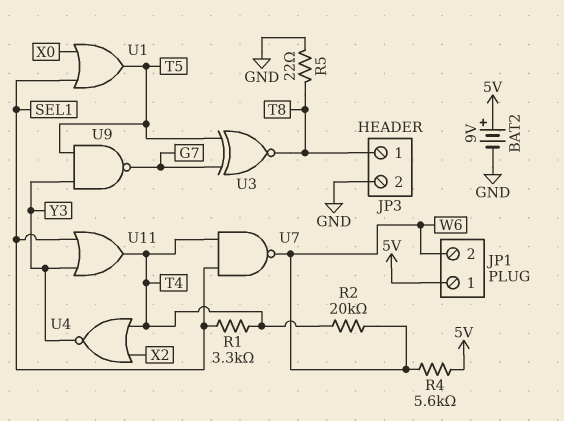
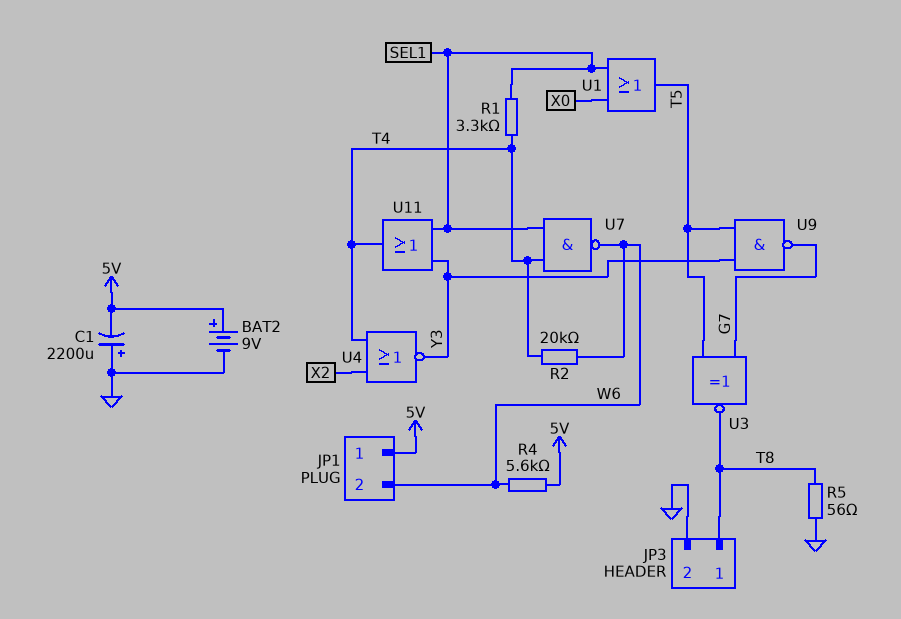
C1: none -> 2200uF (plus GND, minus 5V)
R5: 22 (GND, T8) -> 56 (GND, T8)

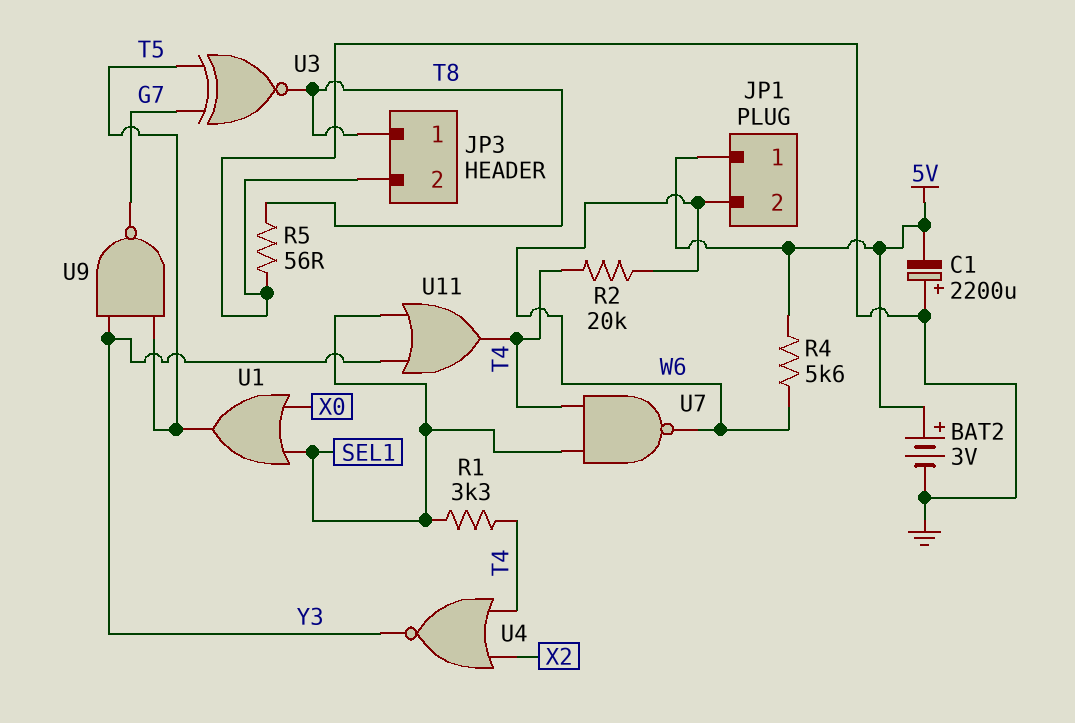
BAT2: 9V (plus 5V, minus GND) -> 3V (plus 5V, minus GND)

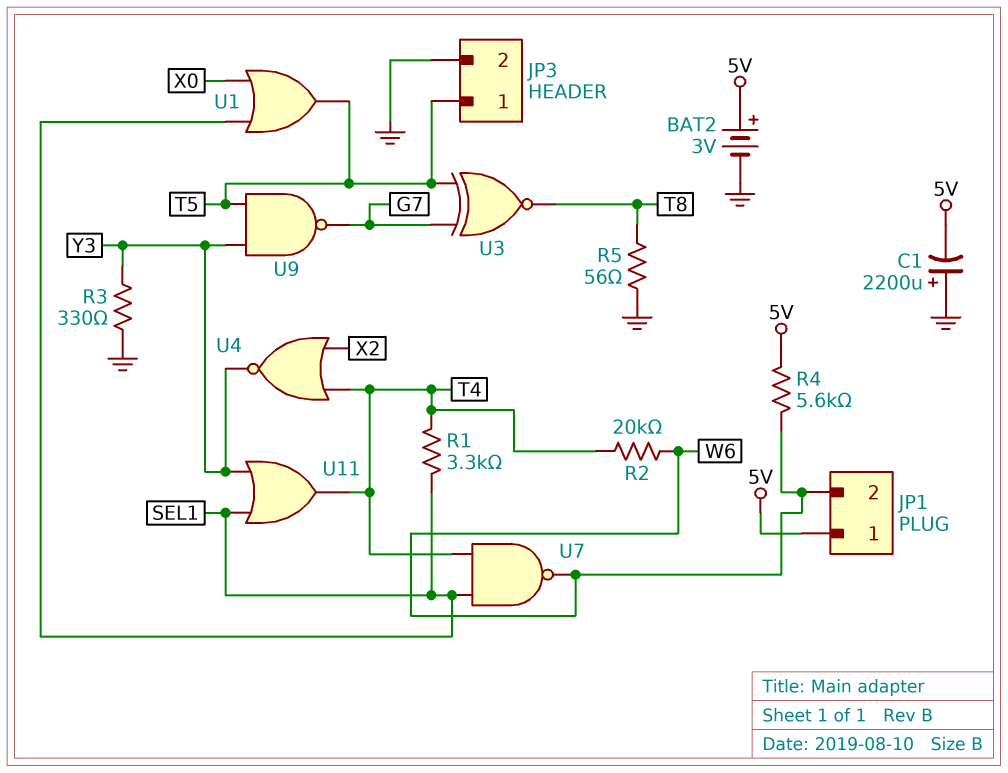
JP3 pin 1: T8 -> T5
R3: none -> 330 (GND, Y3)

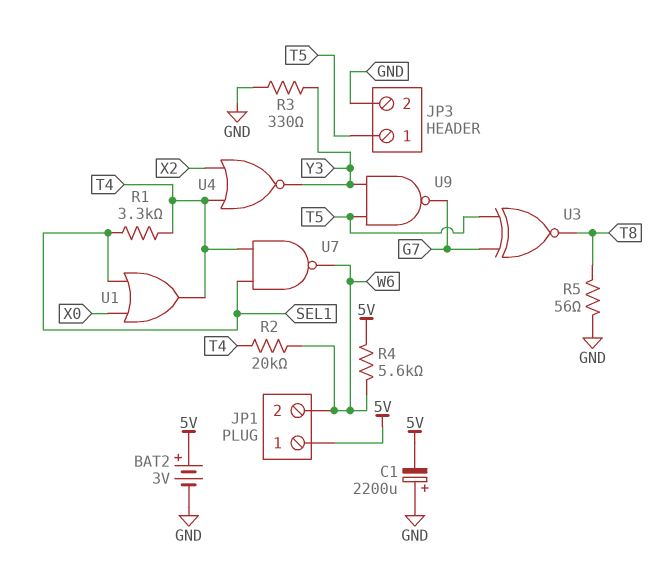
U1: OR (in SEL1, in X0, out T5) -> OR (in SEL1, in X0, out T4)
U11: OR (in SEL1, in Y3, out T4) -> none

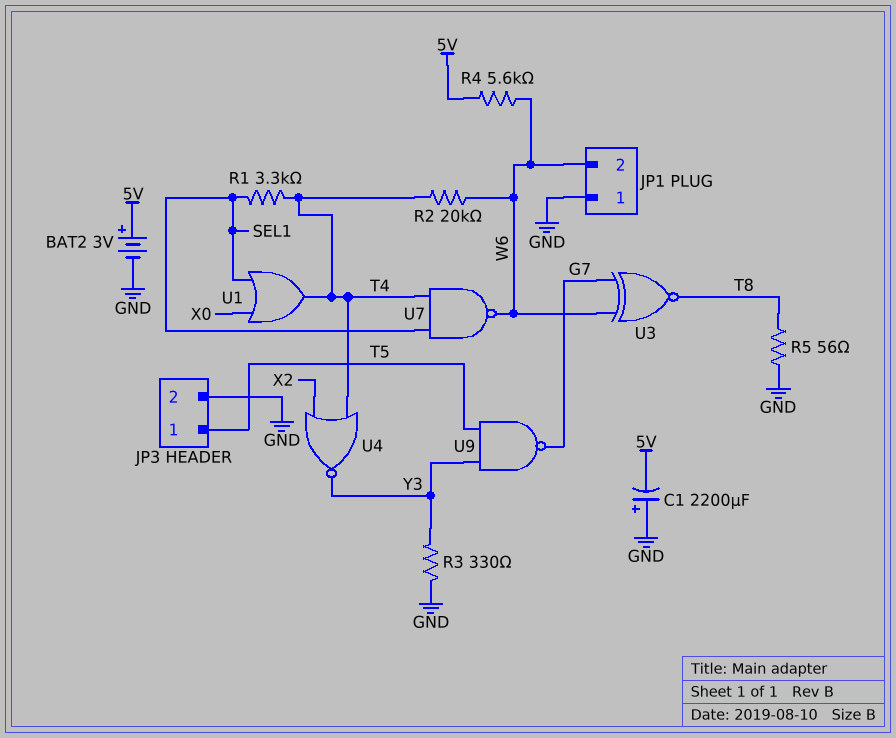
JP1 pin 1: 5V -> GND
U3: XNOR (in G7, in T5, out T8) -> XNOR (in G7, in W6, out T8)

